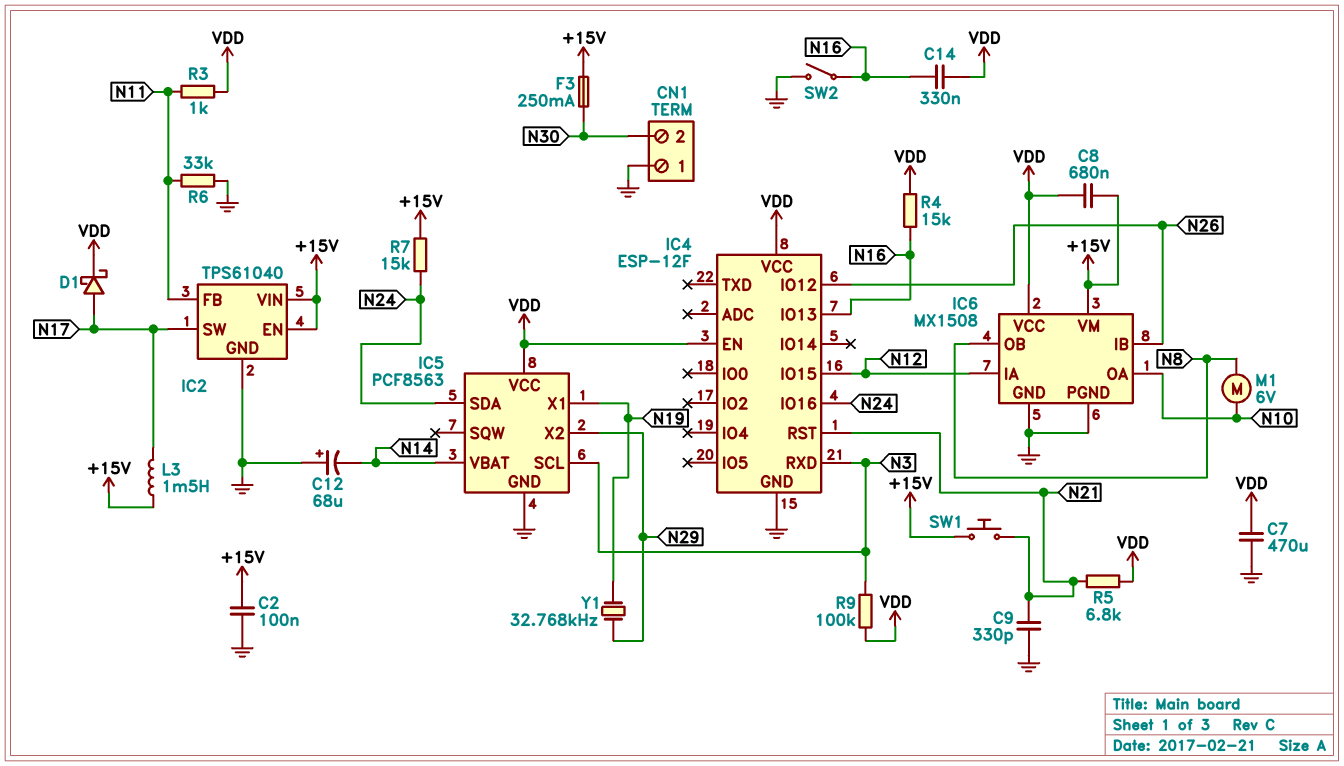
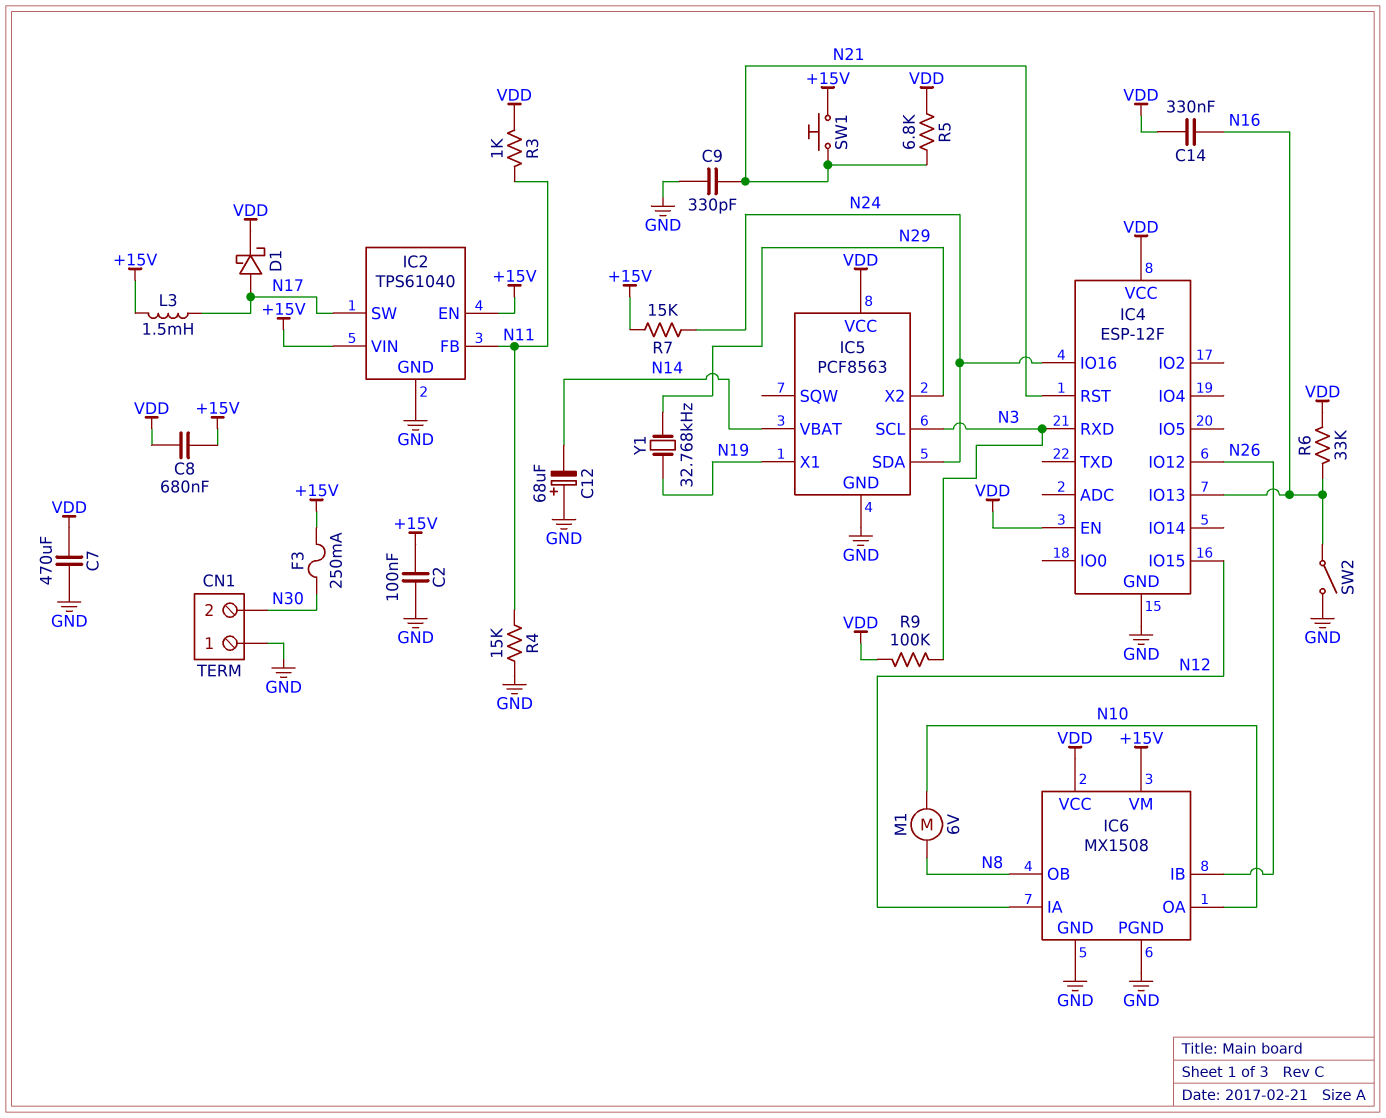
R4: 15k (N16, VDD) -> 15k (GND, N11)
R6: 33k (GND, N11) -> 33k (N16, VDD)

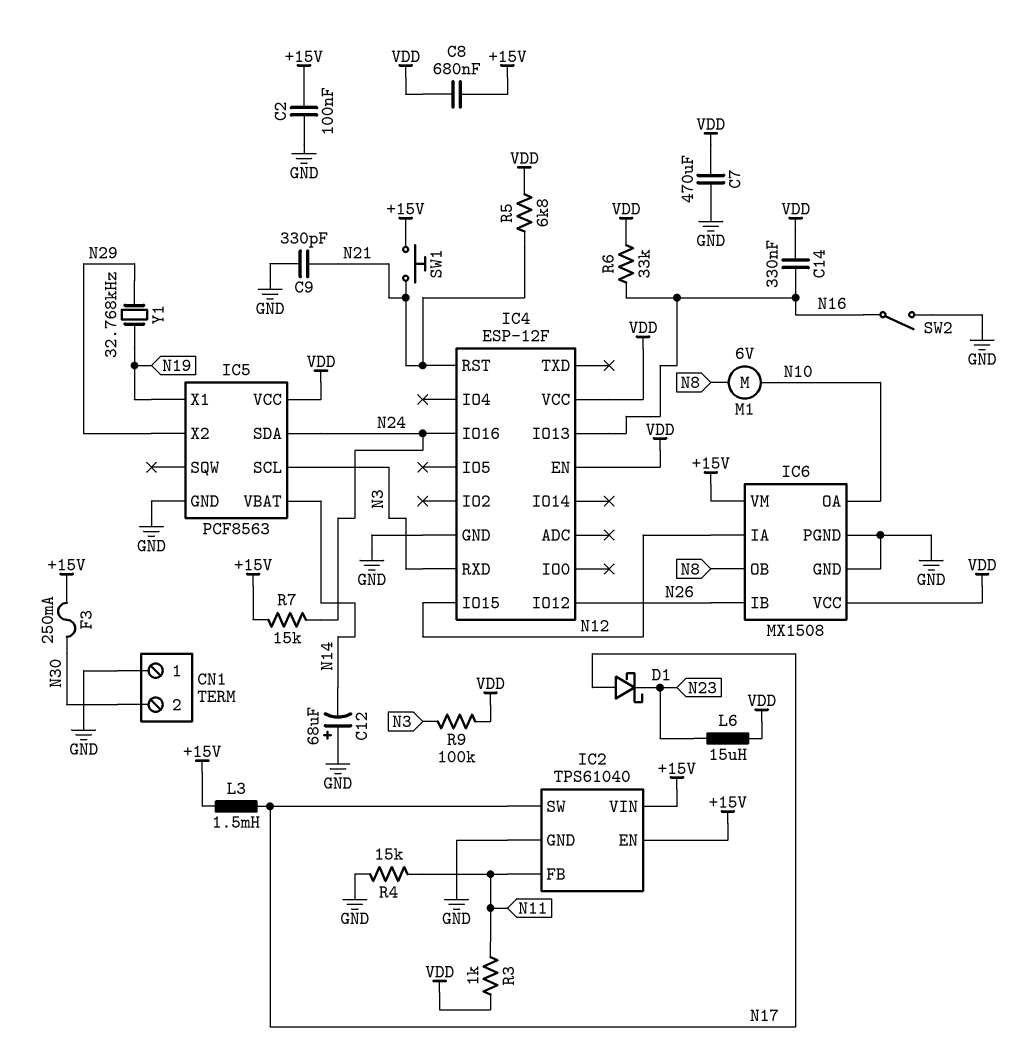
D1: schottky (A N17, K VDD) -> schottky (A N17, K N23)
L6: none -> 15uH (N23, VDD)

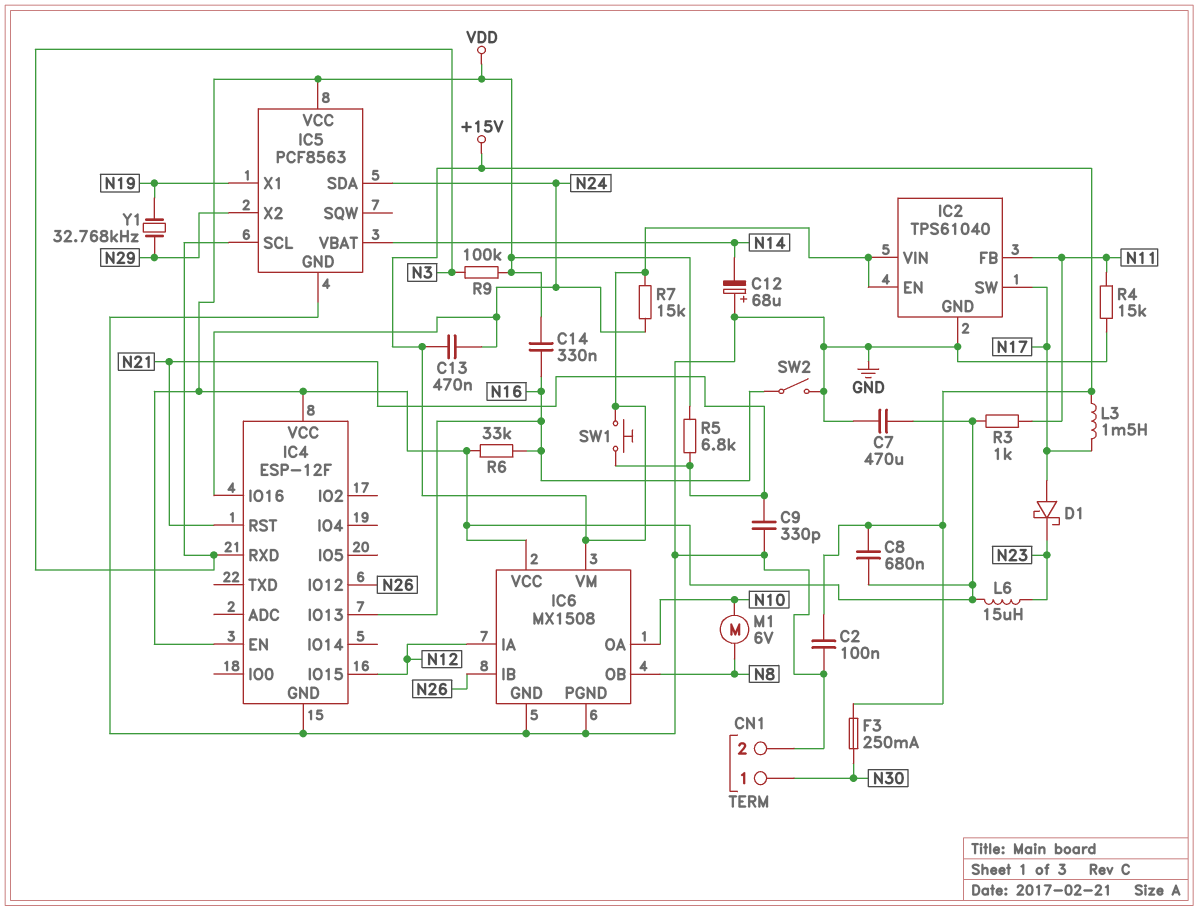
C13: none -> 470nF (+15V, N24)
CN1 pin 1: GND -> N30
CN1 pin 2: N30 -> GND

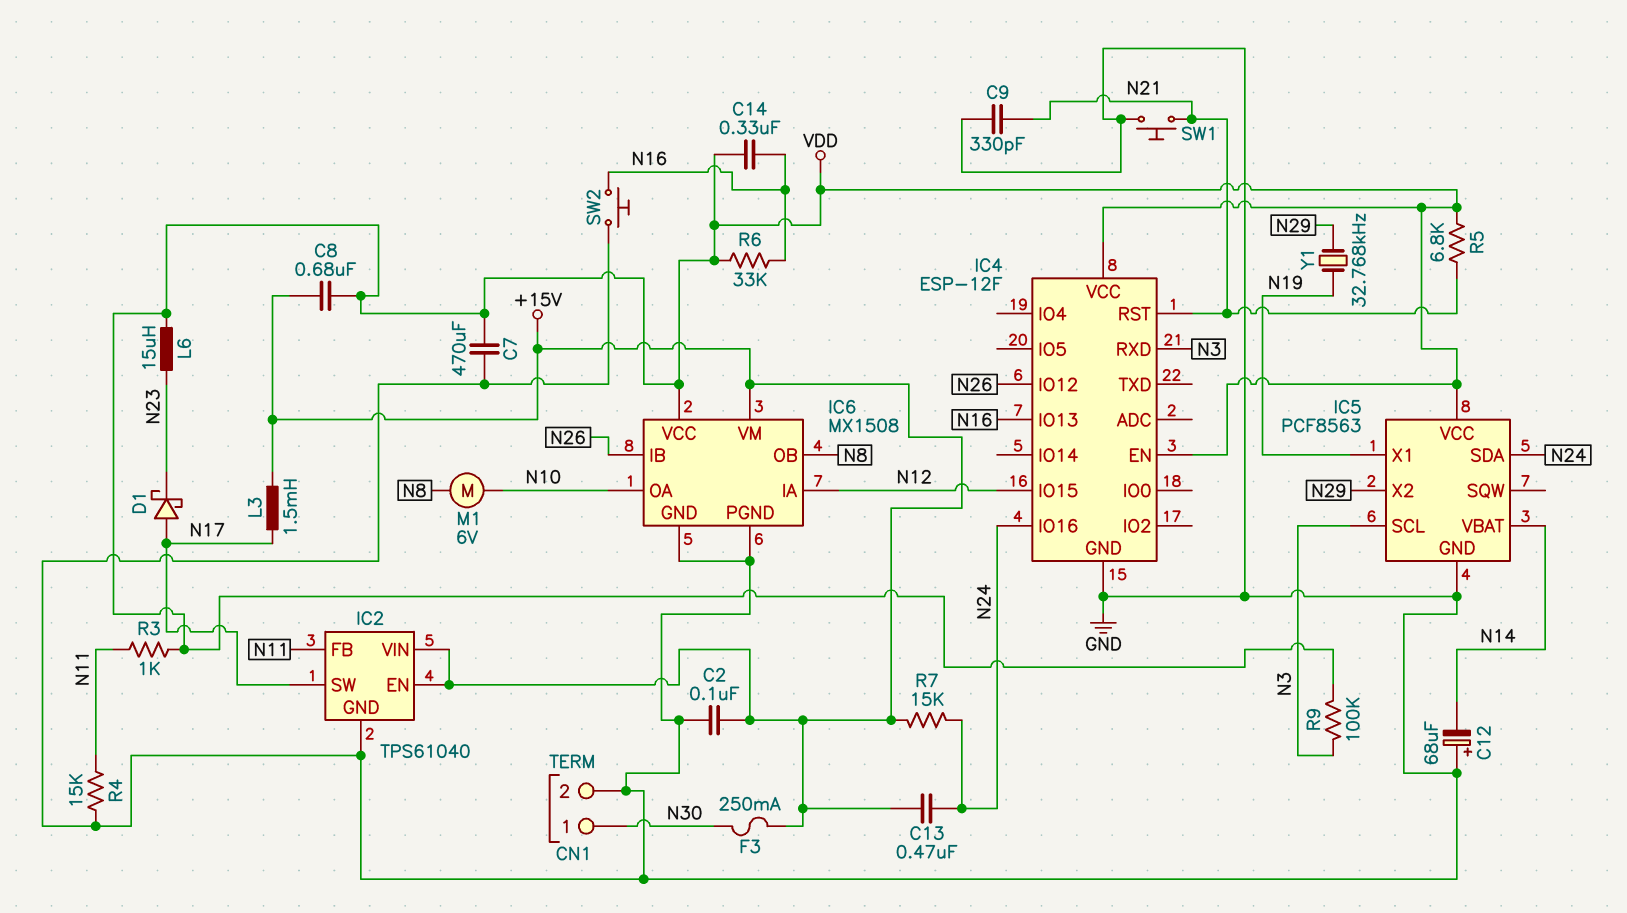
SW1: button (+15V, N21) -> button (GND, N21)
SW2: switch (GND, N16) -> button (GND, N16)

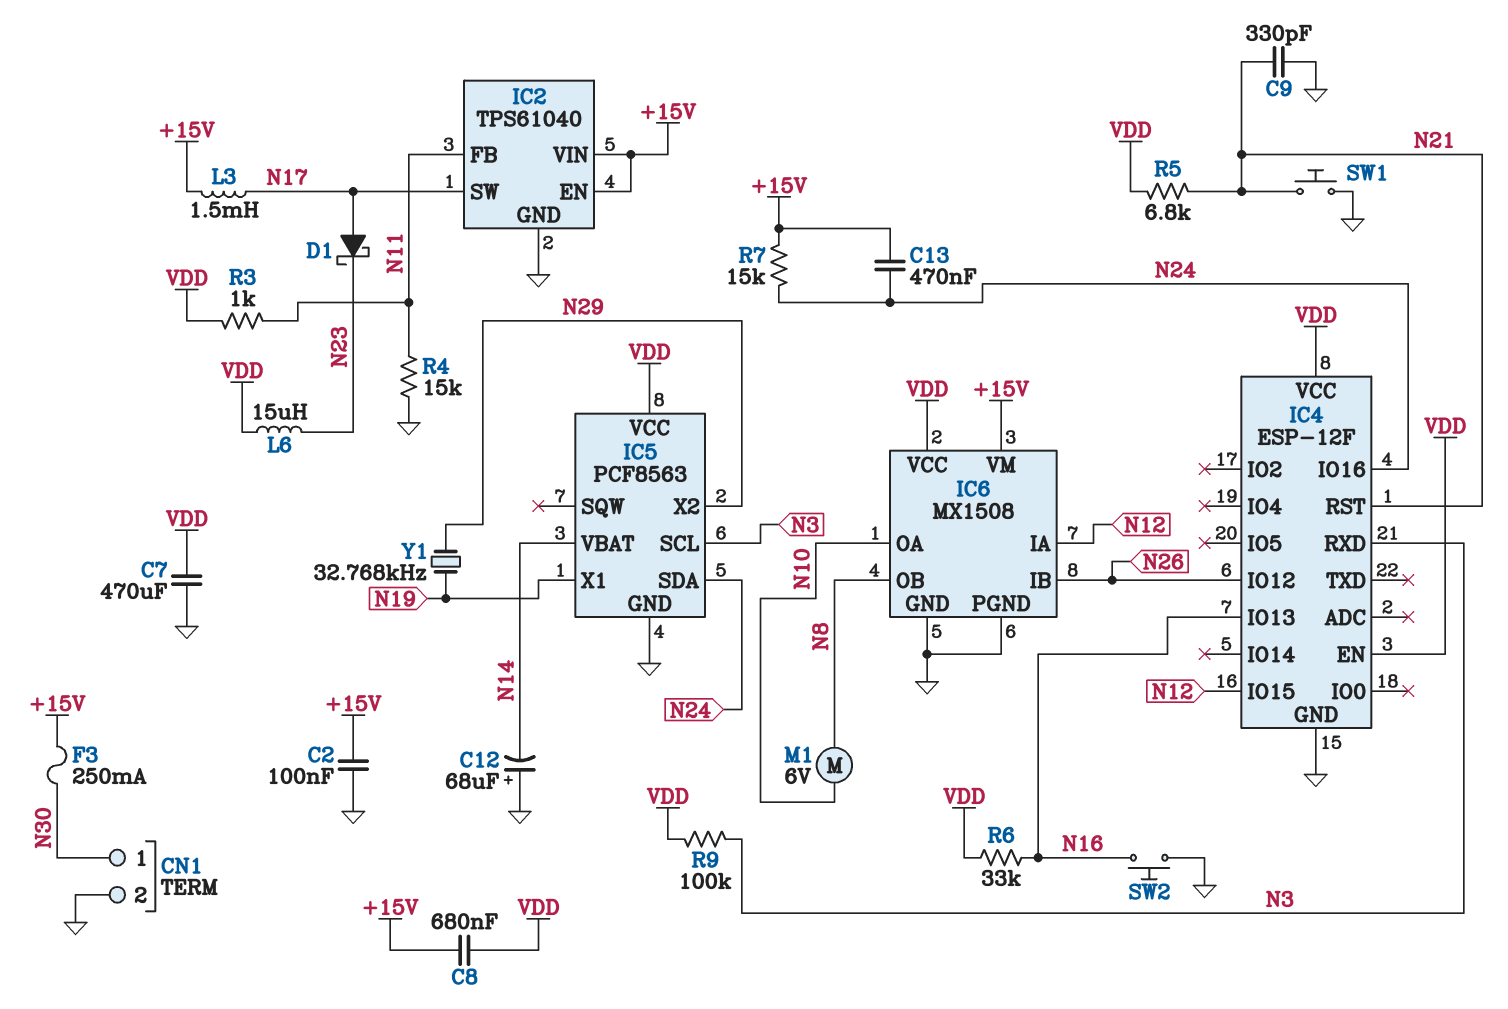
C14: 330nF (N16, VDD) -> none

